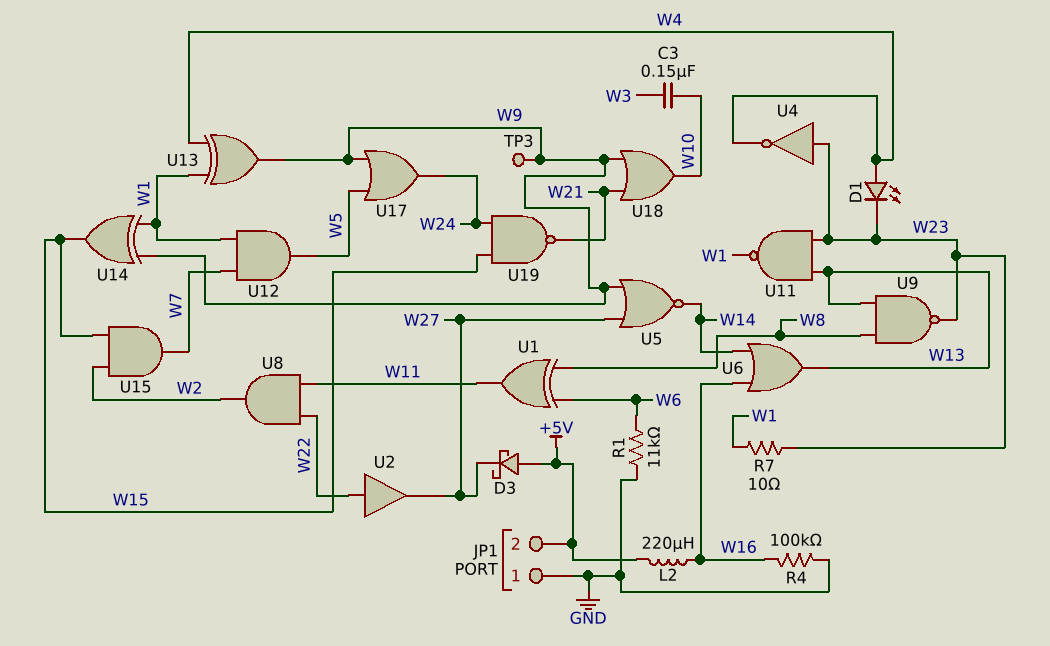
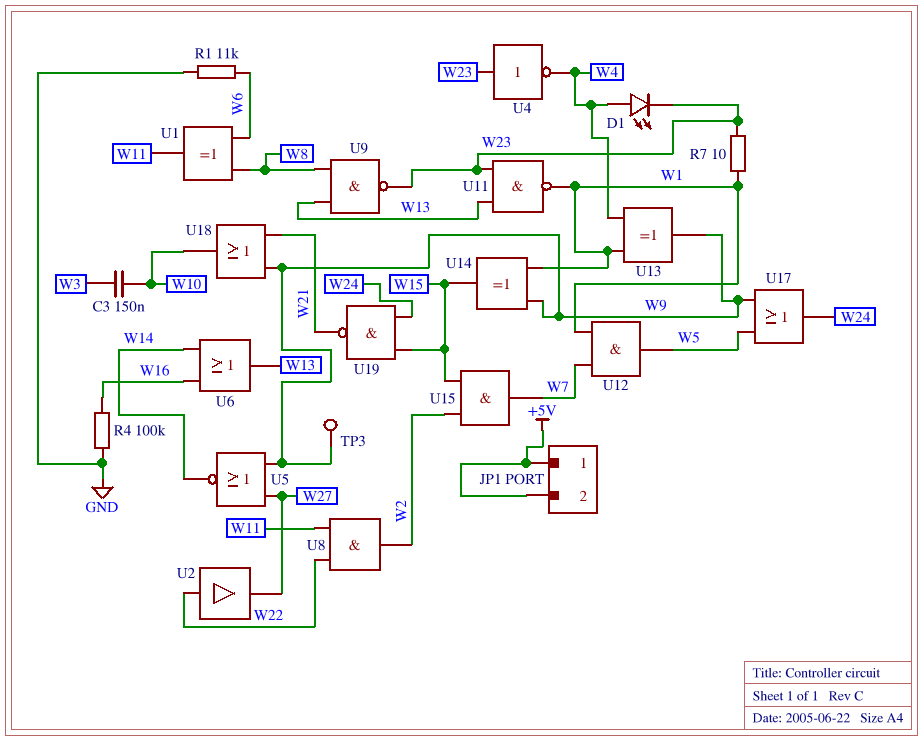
D3: schottky (A +5V, K W27) -> none
JP1 pin 1: GND -> +5V
L2: 220uH (+5V, W16) -> none

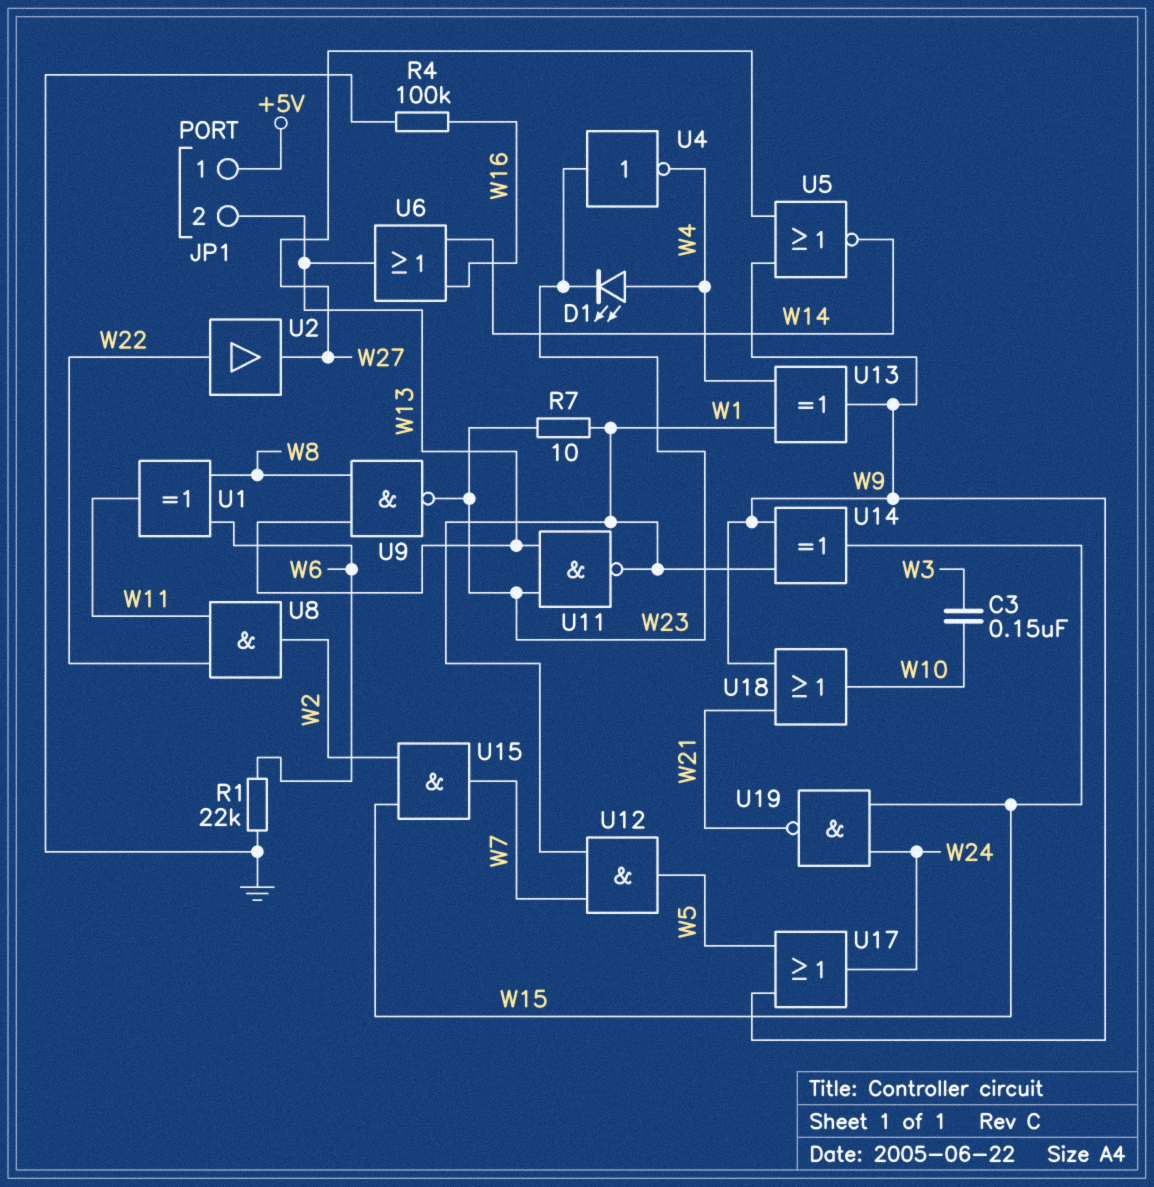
JP1 pin 2: +5V -> W13
R1: 11k (GND, W6) -> 22k (GND, W6)
TP3: test point (W9) -> none

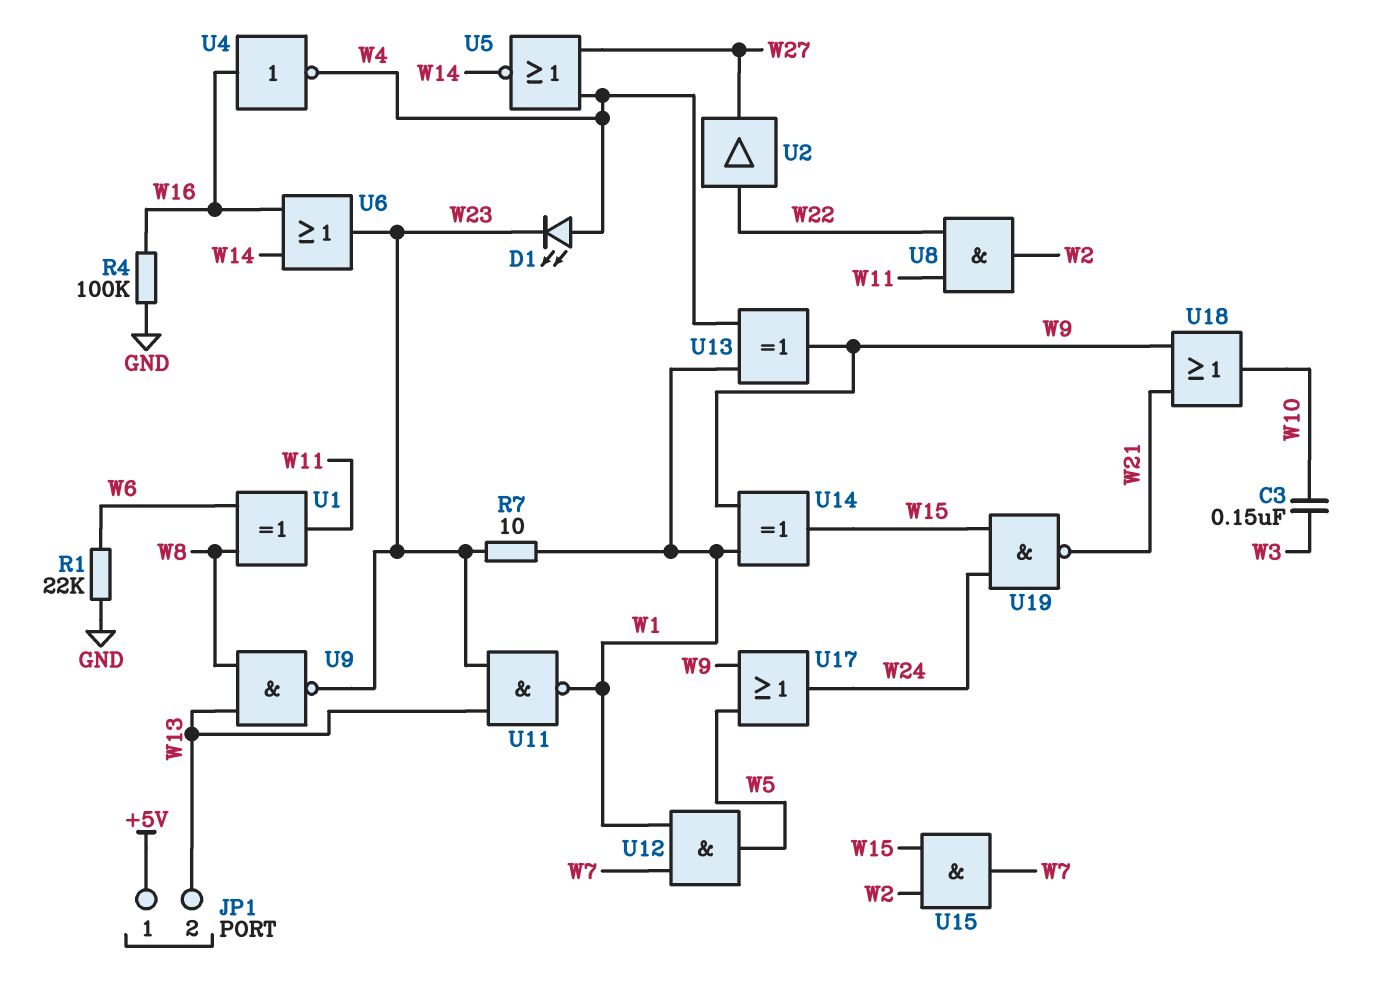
U4: NOT (in W23, out W4) -> NOT (in W16, out W4)
U5: NOR (in W9, in W27, out W14) -> NOR (in W4, in W27, out W14)
U6: OR (in W14, in W16, out W13) -> OR (in W14, in W16, out W23)

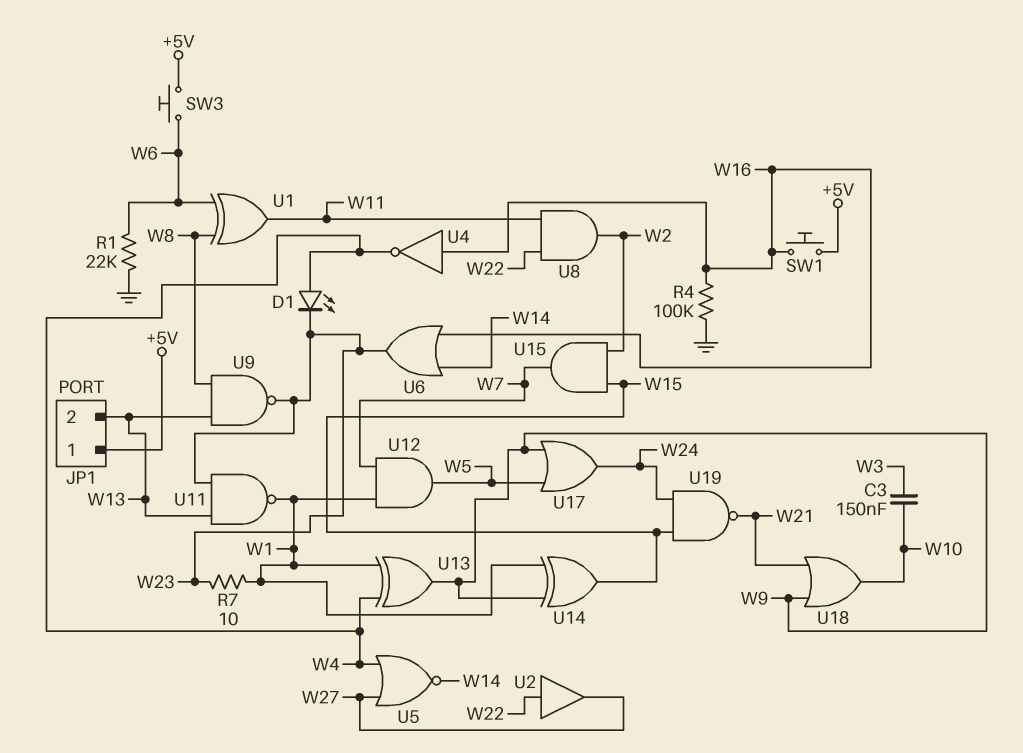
SW1: none -> button (+5V, W16)
SW3: none -> button (+5V, W6)

